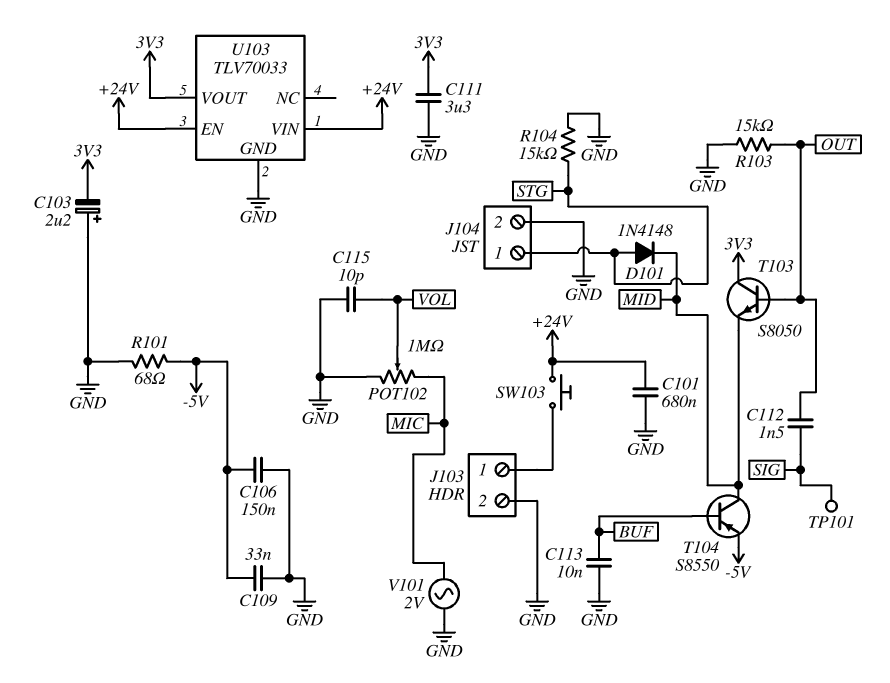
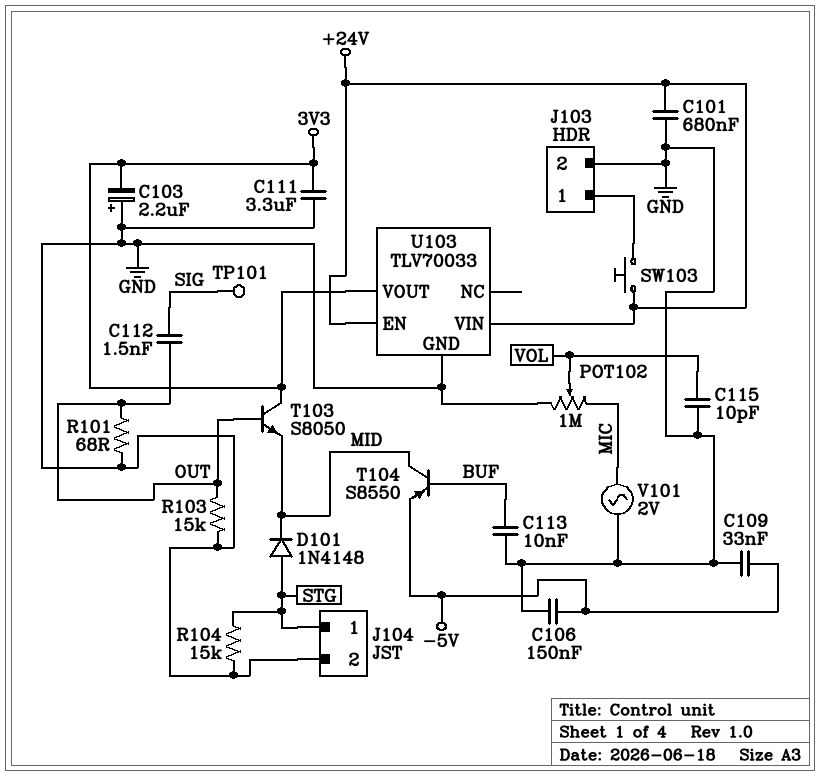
R101: 68 (-5V, GND) -> 68 (GND, OUT)

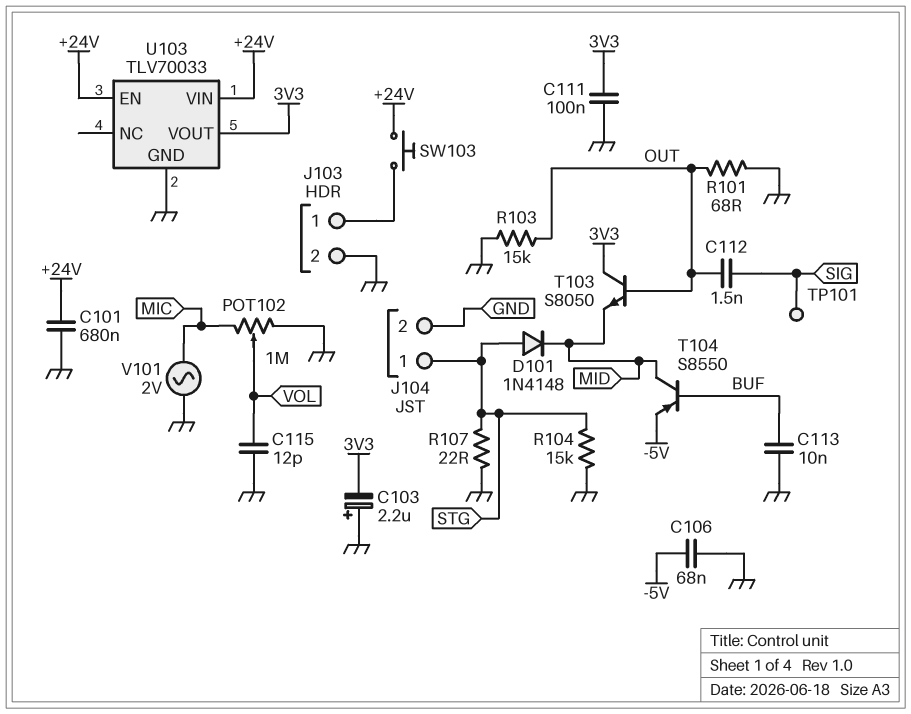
C106: 150nF (-5V, GND) -> 68nF (-5V, GND)
C109: 33nF (-5V, GND) -> none
C111: 3.3uF (3V3, GND) -> 100nF (3V3, GND)
C115: 10pF (GND, VOL) -> 12pF (GND, VOL)
R107: none -> 22 (GND, STG)

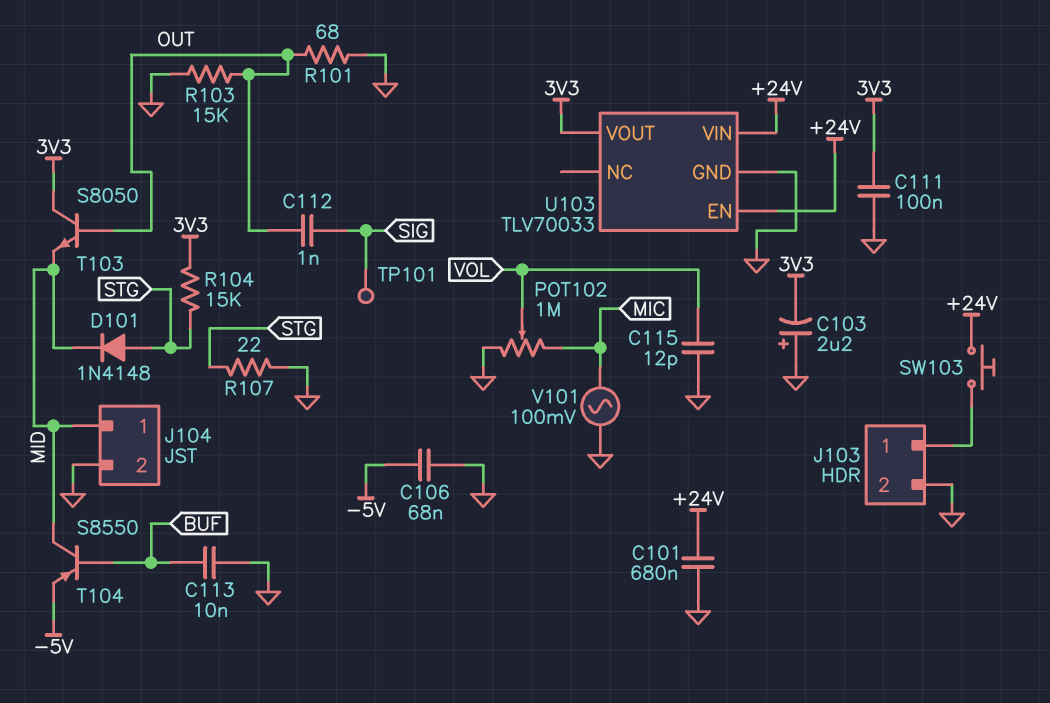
C112: 1.5nF (OUT, SIG) -> 1nF (OUT, SIG)
J104 pin 1: STG -> MID
R104: 15k (GND, STG) -> 15k (3V3, STG)
V101: AC 2V (GND, MIC) -> AC 100mV (GND, MIC)

